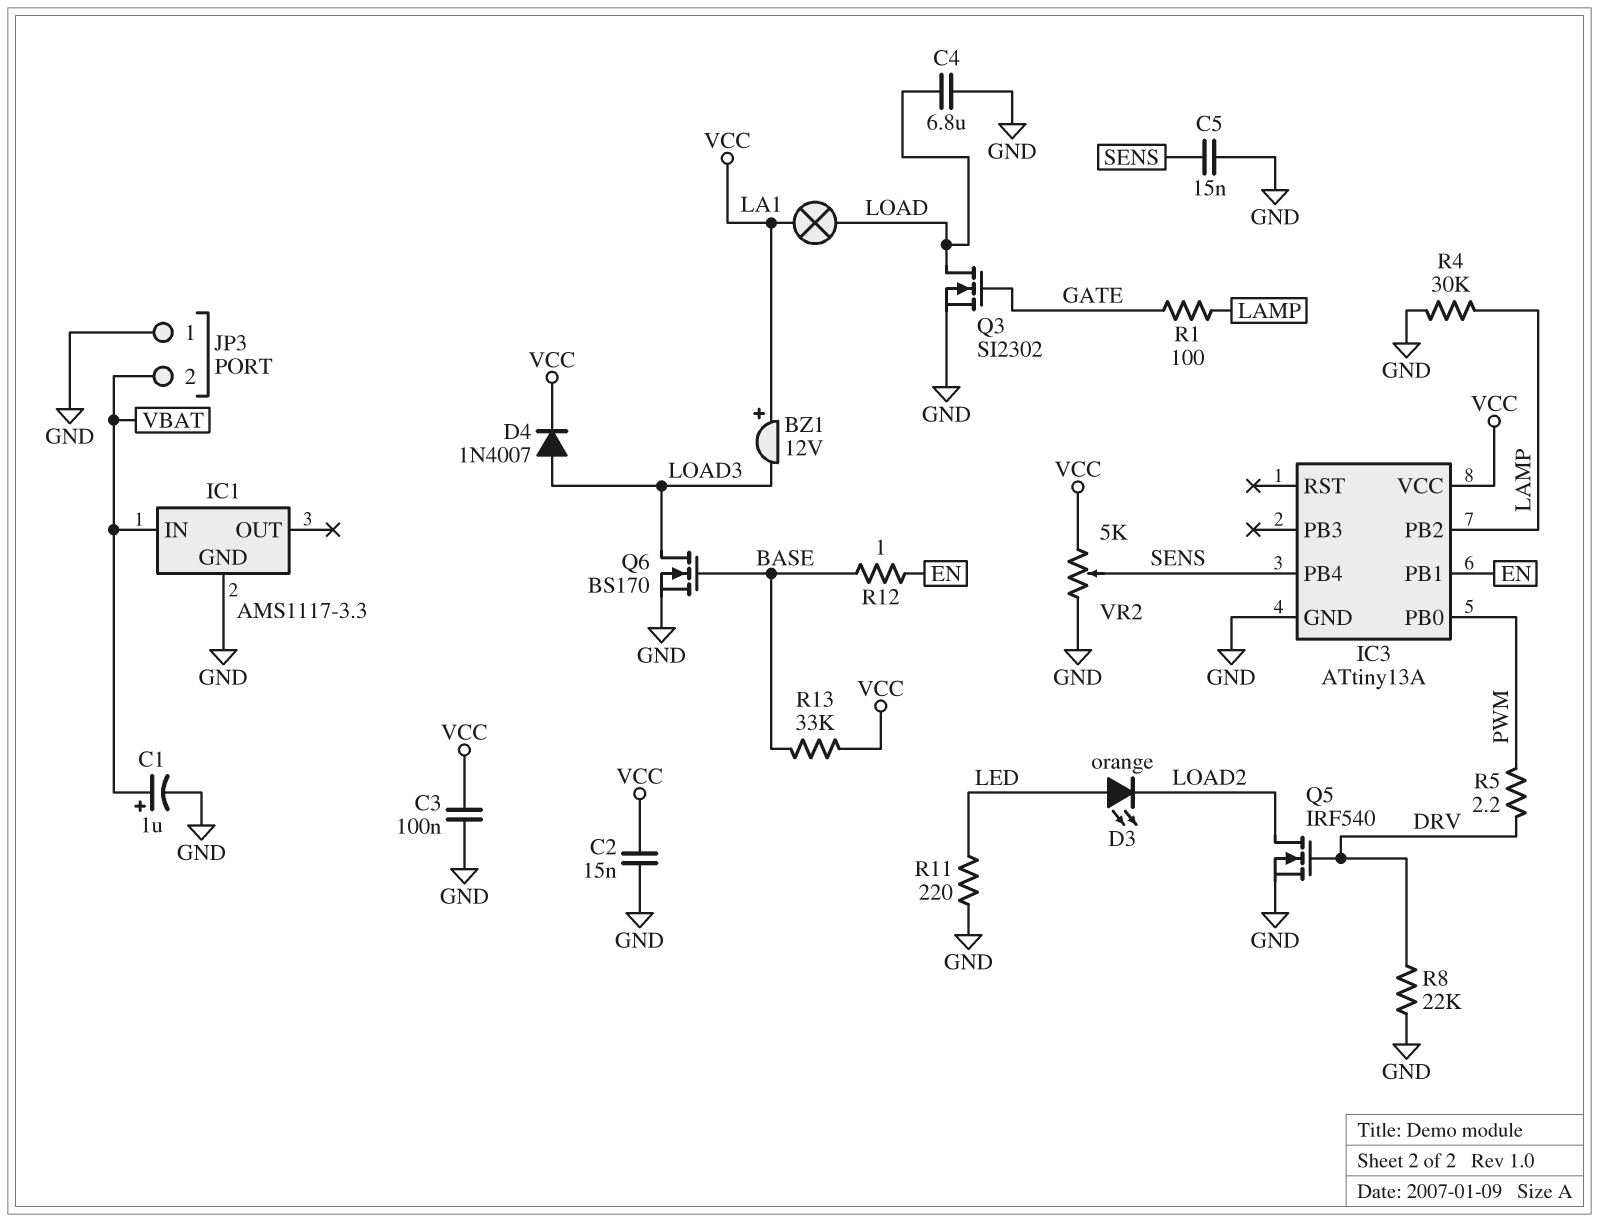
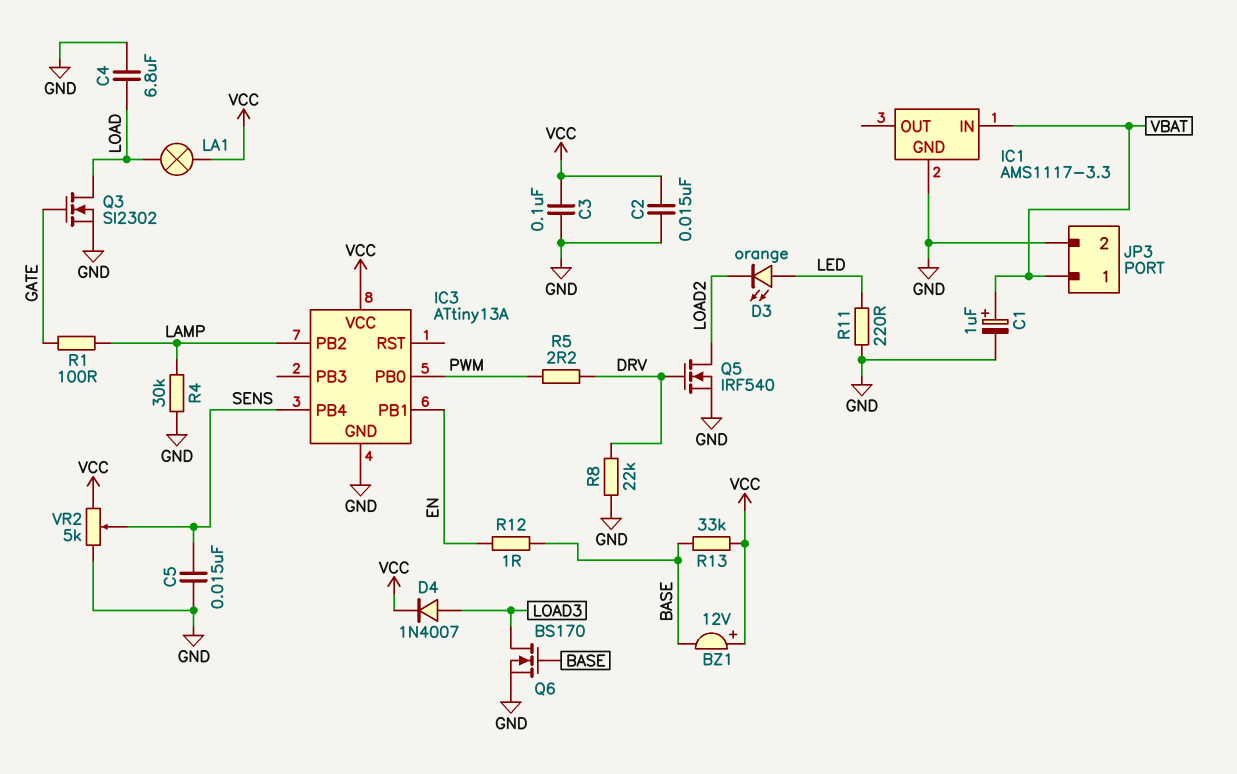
BZ1: buzzer 12V (plus VCC, minus LOAD3) -> buzzer 12V (plus VCC, minus BASE)
JP3 pin 1: GND -> VBAT
JP3 pin 2: VBAT -> GND

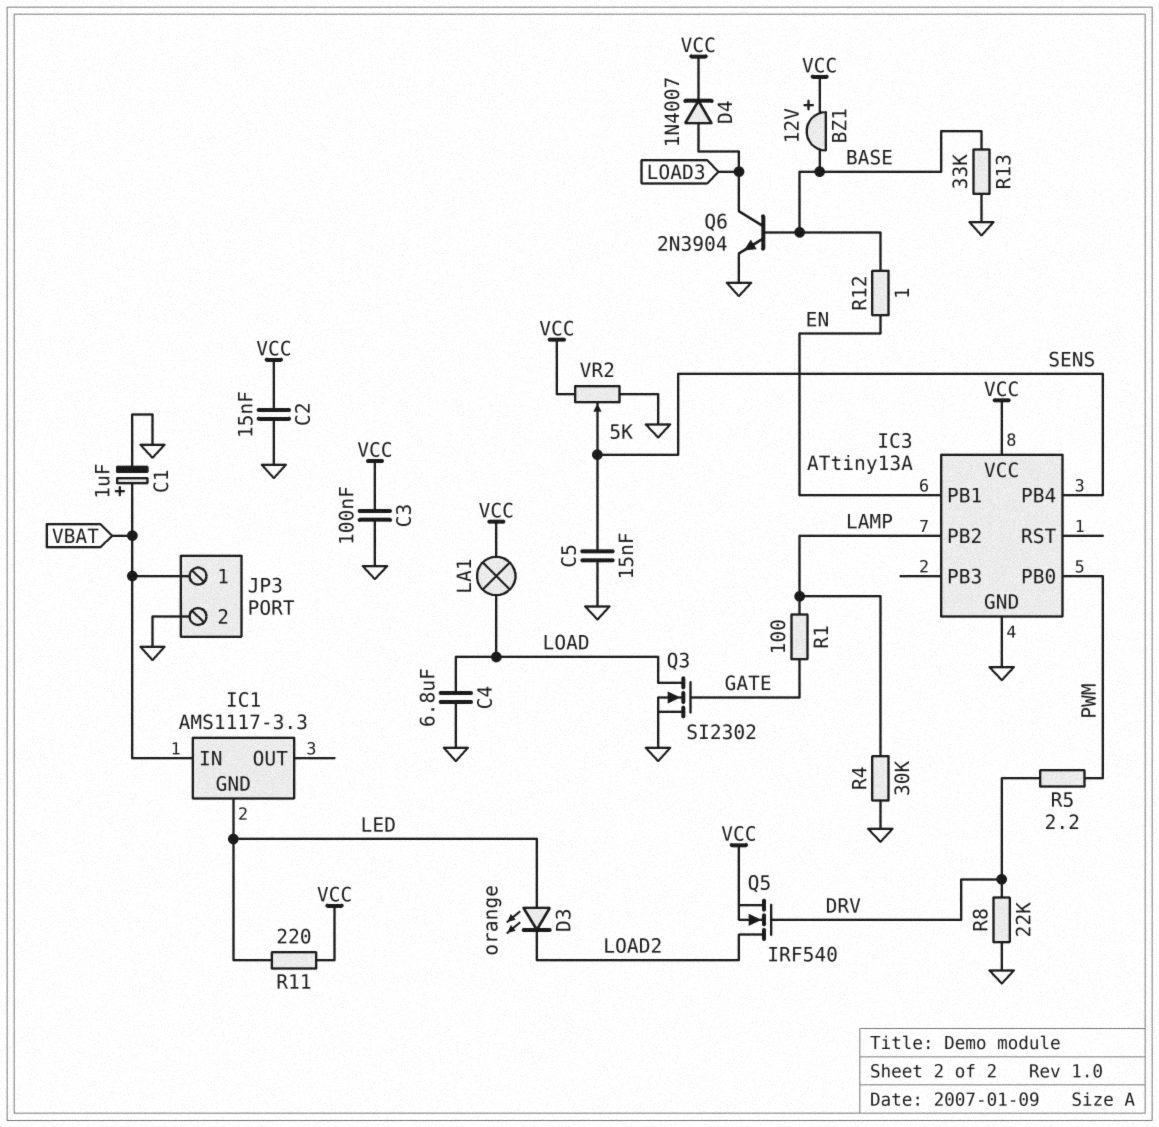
IC1 pin GND: GND -> LED
Q5: NMOS IRF540 (G DRV, D LOAD2, S GND) -> NMOS IRF540 (G DRV, D LOAD2, S VCC)
Q6: NMOS BS170 (G BASE, D LOAD3, S GND) -> NPN 2N3904 (B BASE, C LOAD3, E GND)
R11: 220 (GND, LED) -> 220 (LED, VCC)
R13: 33k (BASE, VCC) -> 33k (BASE, GND)

